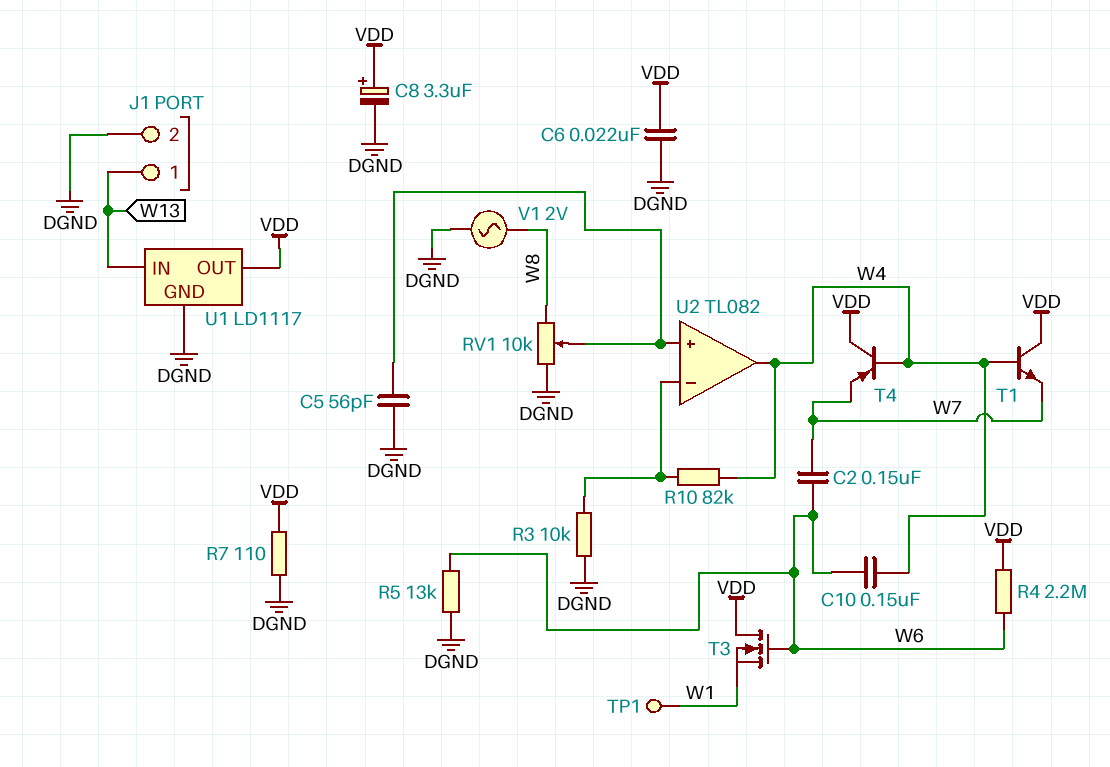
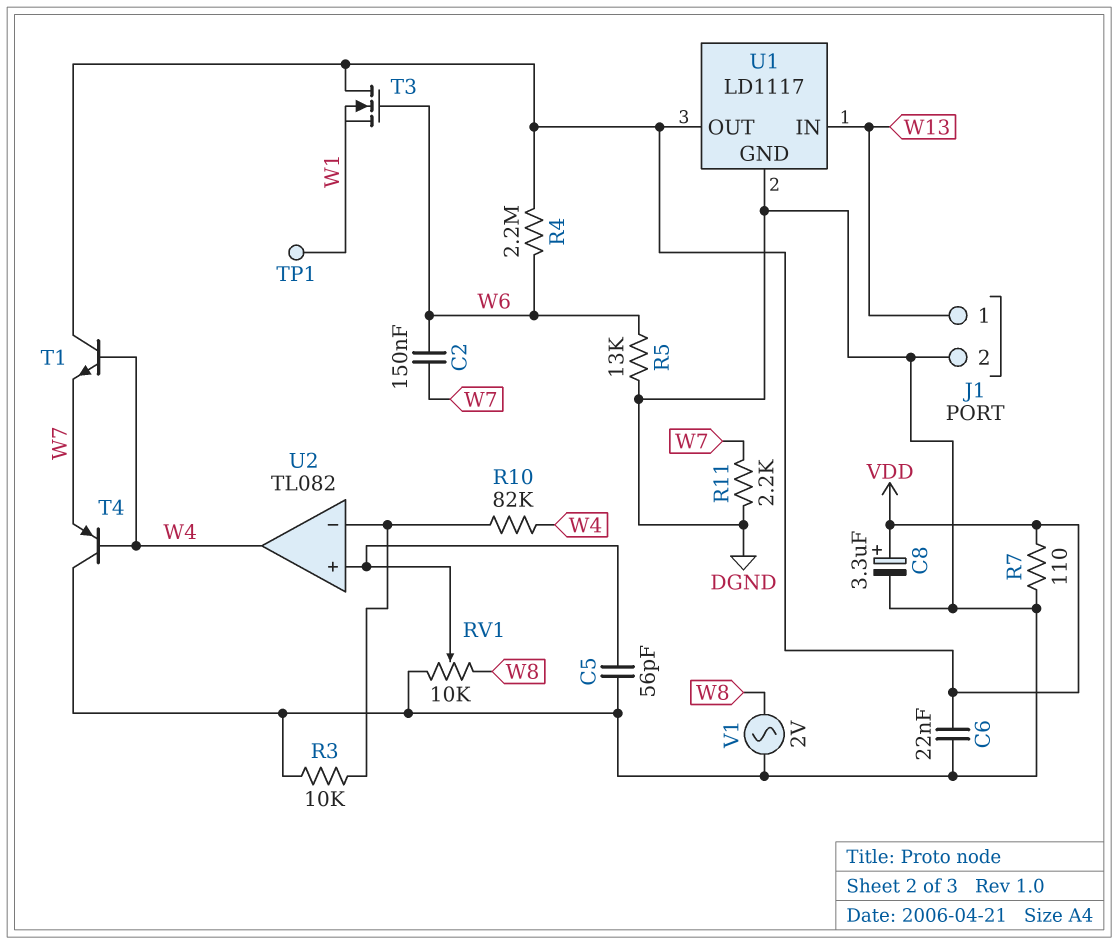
C10: 150nF (W4, W6) -> none
R11: none -> 2.2k (DGND, W7)
T4: PNP (B W4, C VDD, E W7) -> PNP (B W4, C DGND, E W7)

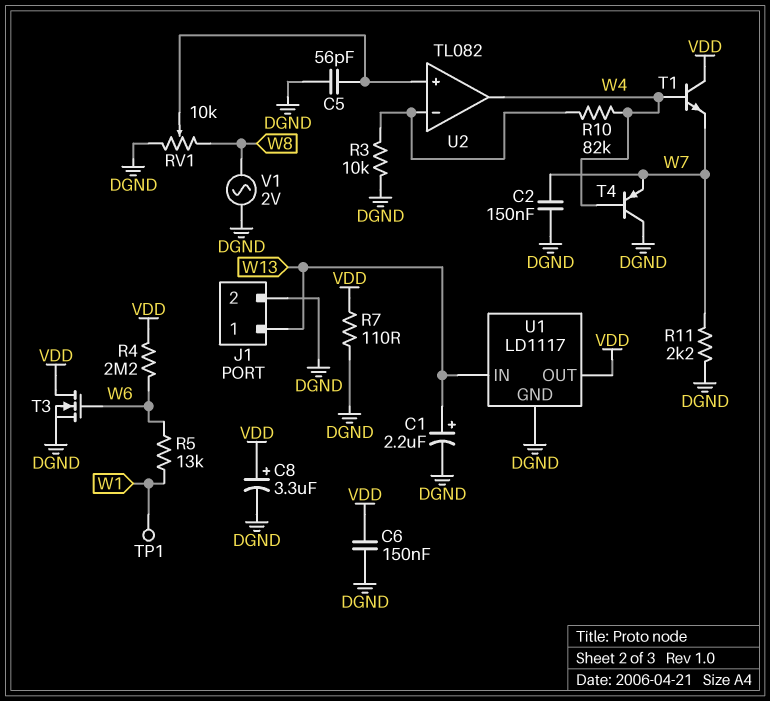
C1: none -> 2.2uF (plus W13, minus DGND)
C2: 150nF (W6, W7) -> 150nF (DGND, W7)
C6: 22nF (DGND, VDD) -> 150nF (DGND, VDD)
R5: 13k (DGND, W6) -> 13k (W1, W6)
T3: NMOS (G W6, D VDD, S W1) -> NMOS (G W6, D VDD, S DGND)

